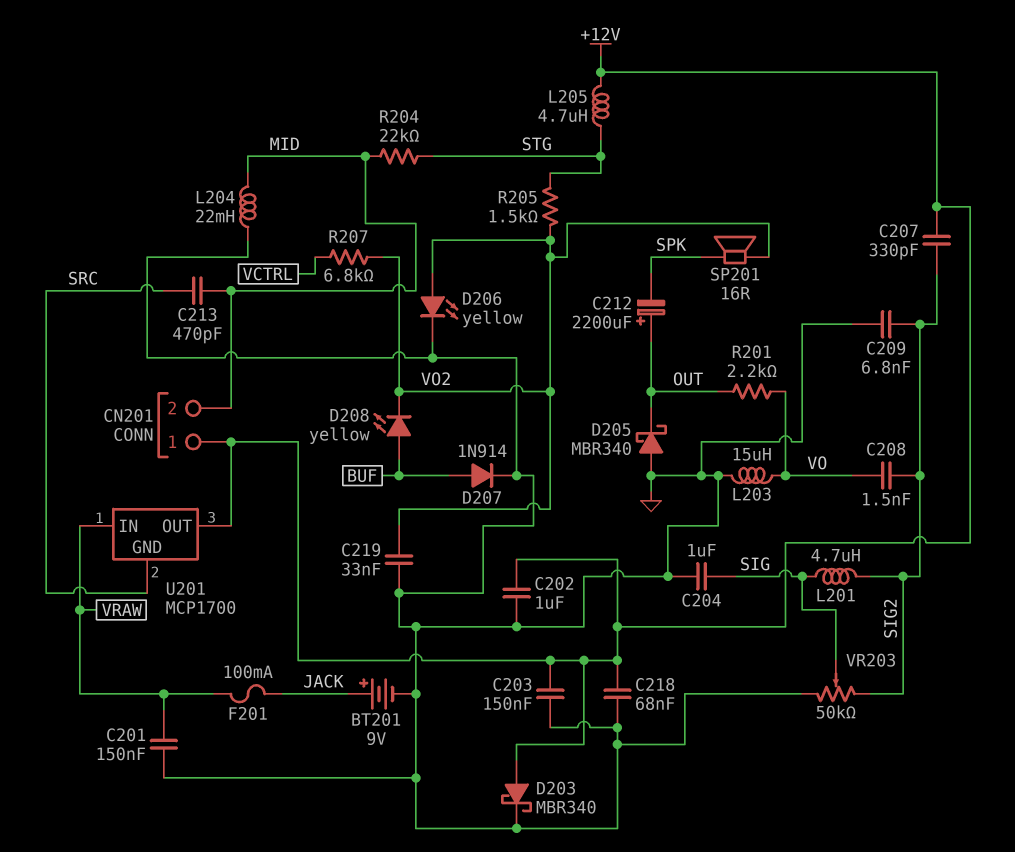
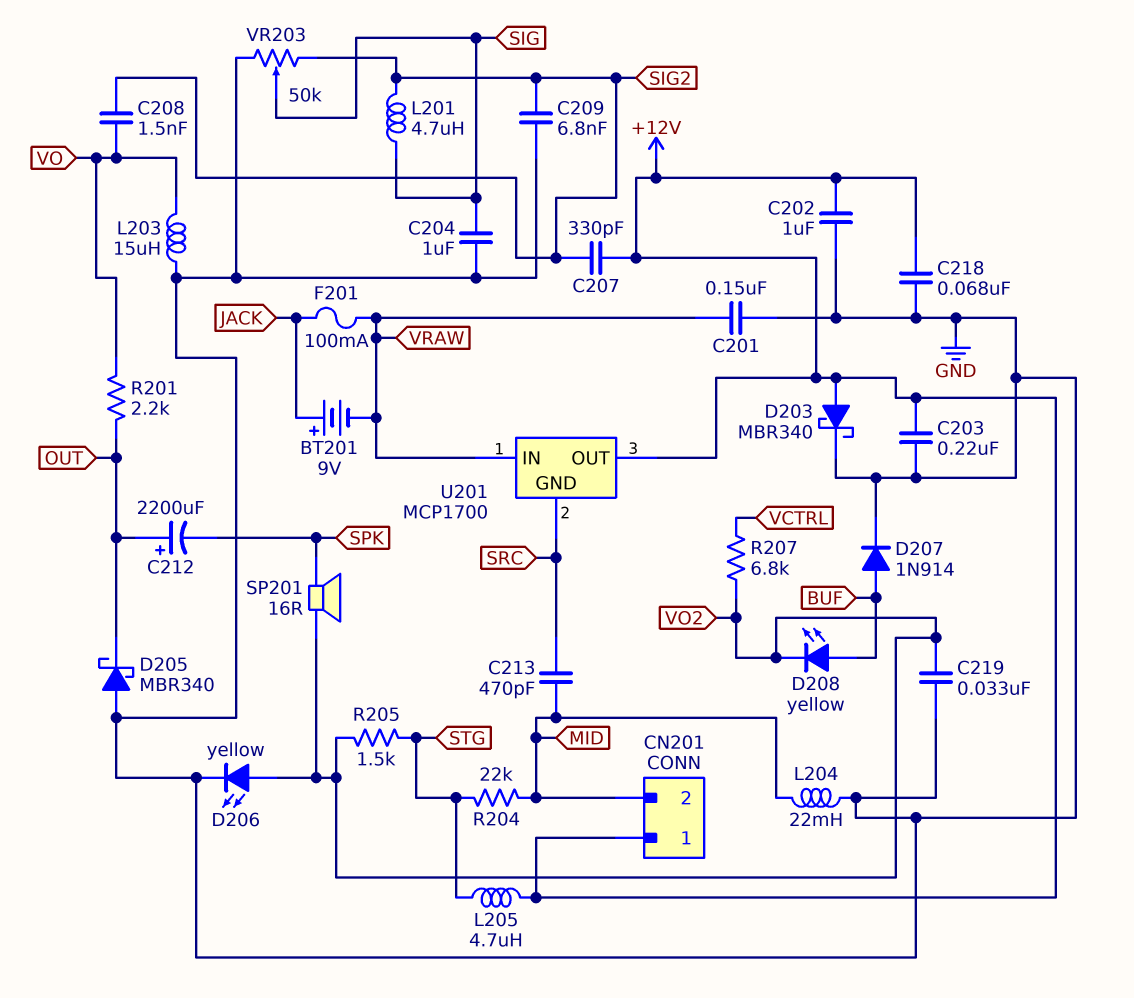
BT201: 9V (plus JACK, minus GND) -> 9V (plus JACK, minus VRAW)
C203: 150nF (+12V, GND) -> 220nF (+12V, GND)

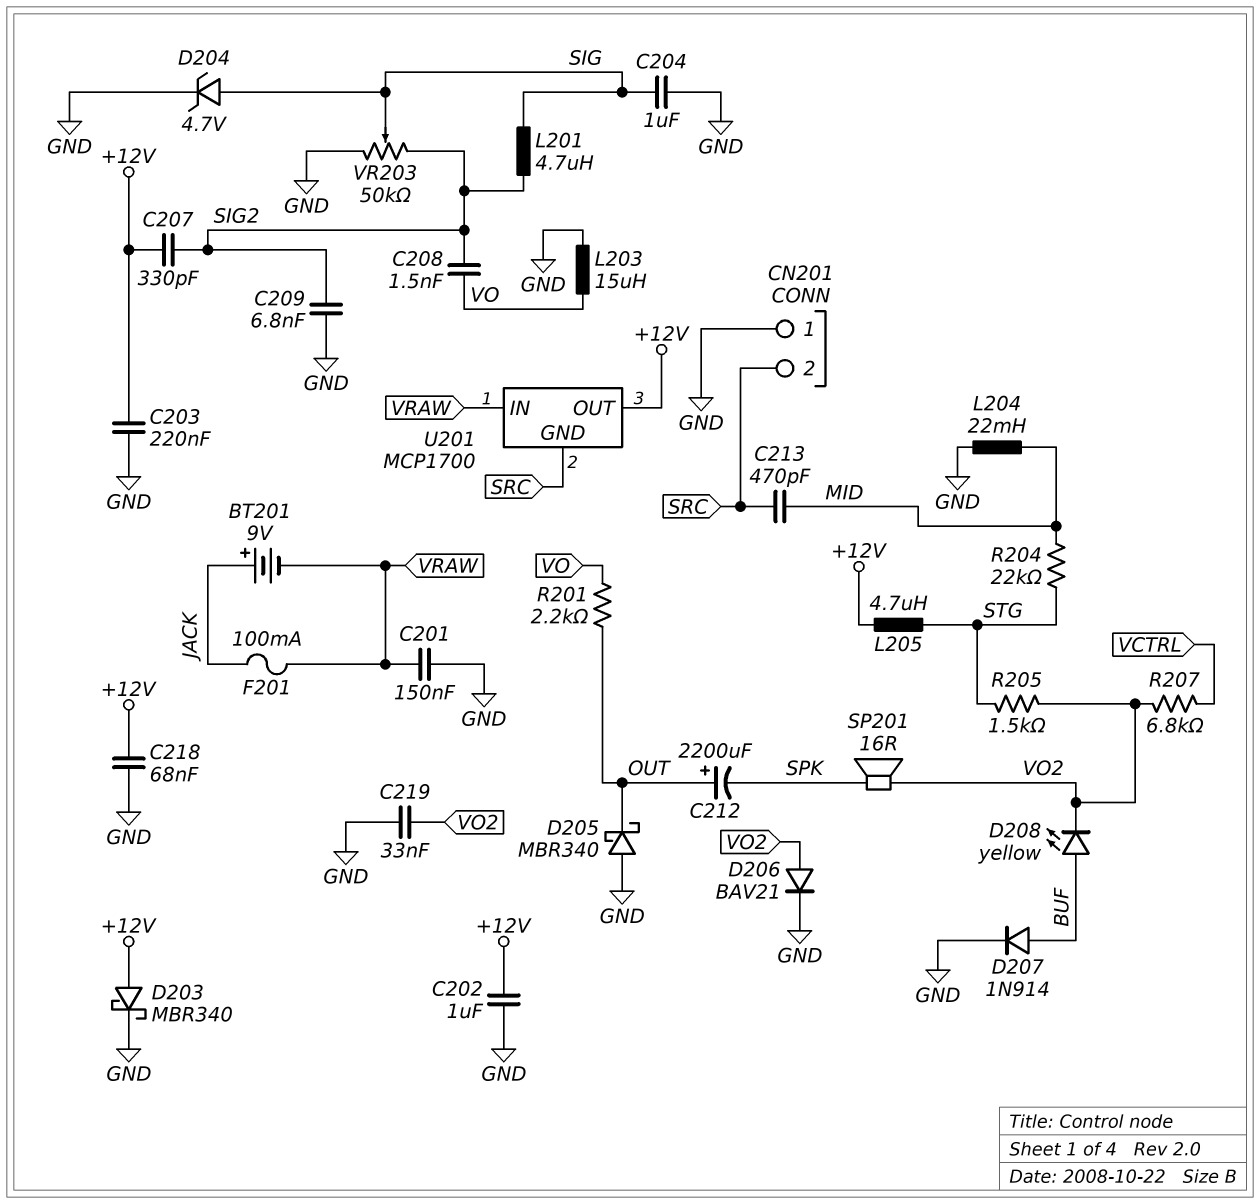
CN201 pin 1: +12V -> GND
CN201 pin 2: MID -> SRC
D204: none -> zener 4.7V (A SIG, K GND)
D206: LED yellow (A VO2, K GND) -> diode BAV21 (A VO2, K GND)

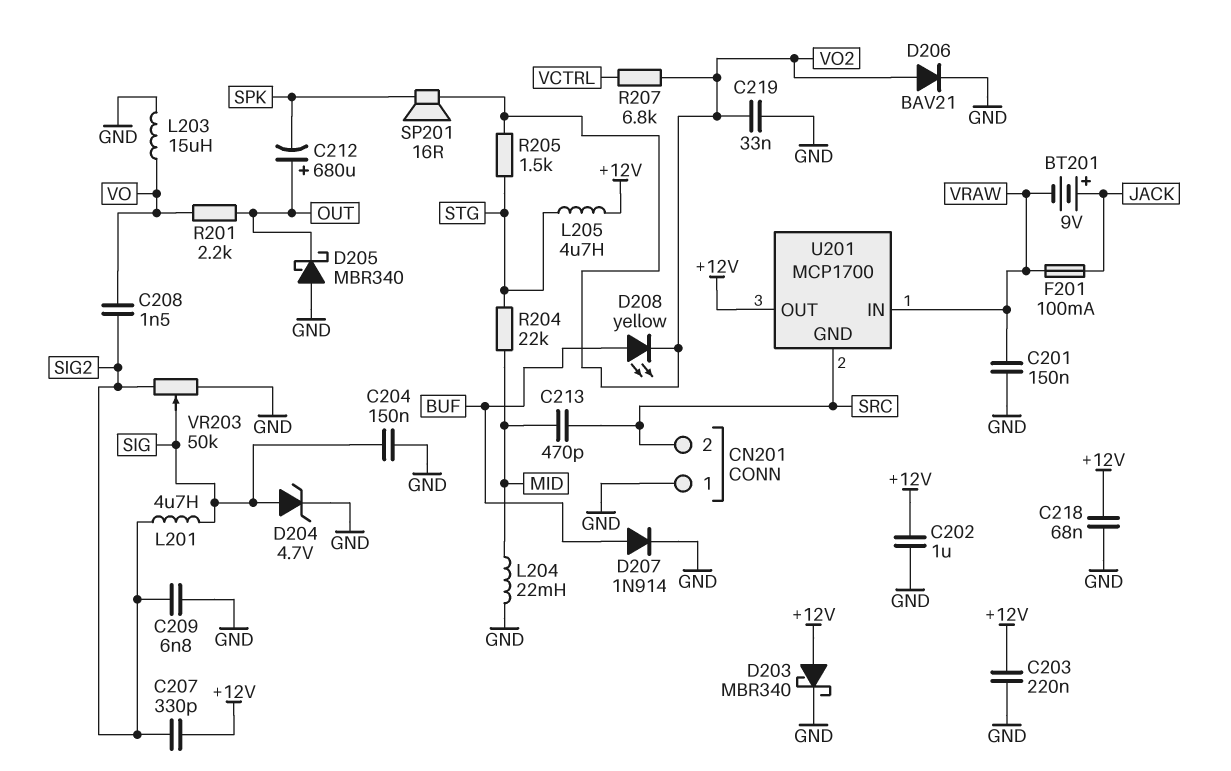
C204: 1uF (GND, SIG) -> 150nF (GND, SIG)
C212: 2200uF (plus OUT, minus SPK) -> 680uF (plus OUT, minus SPK)

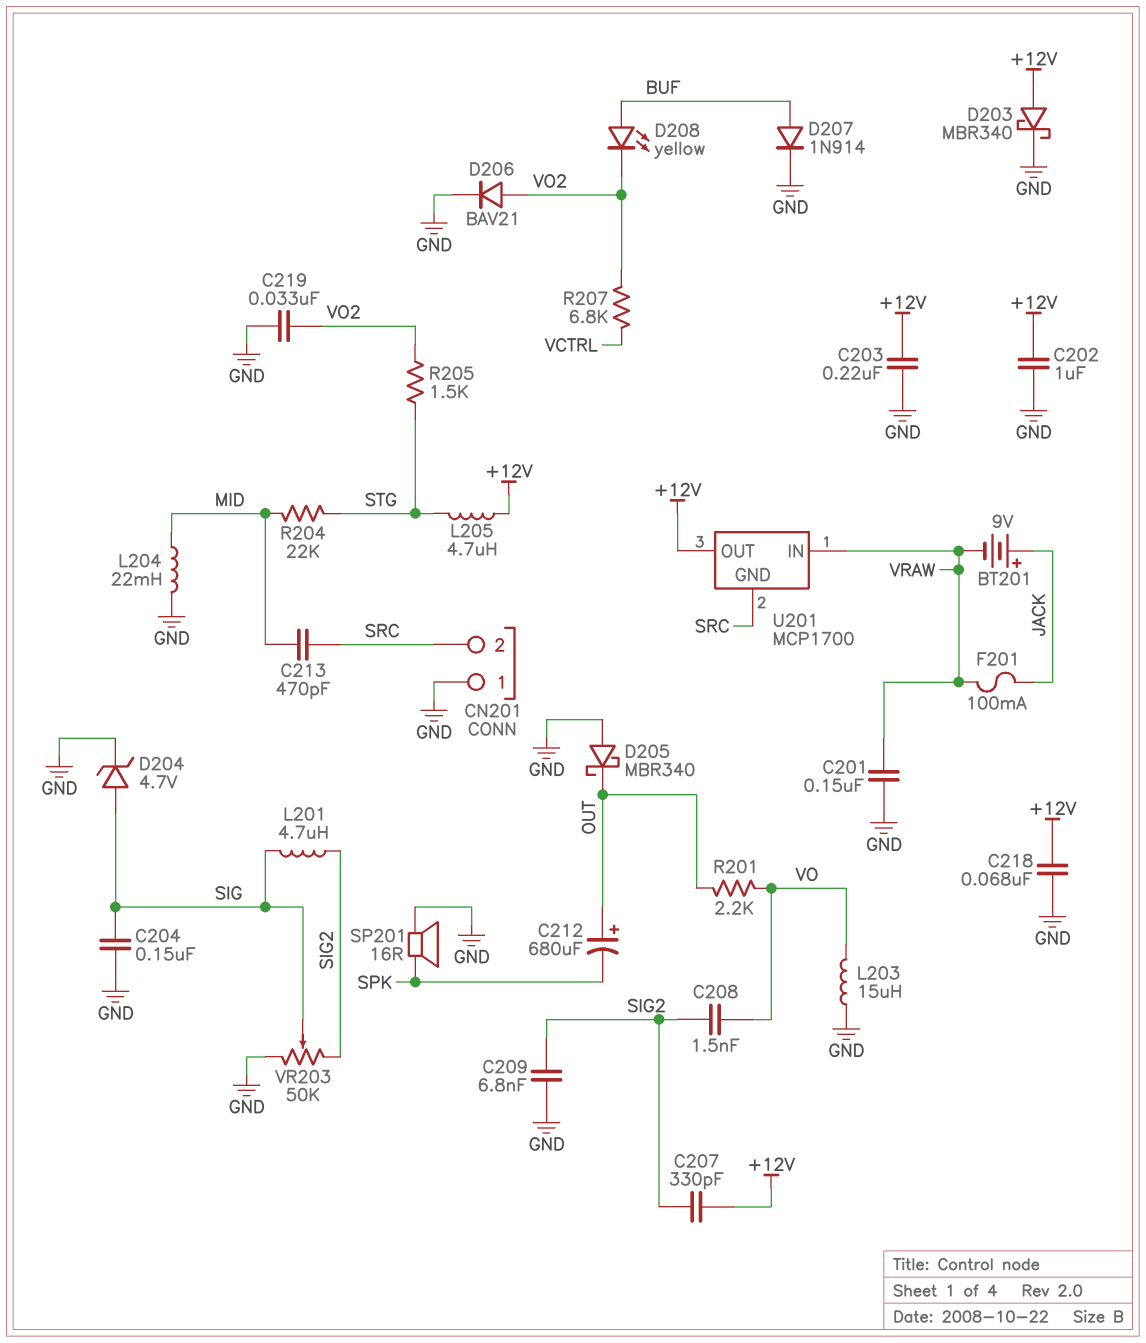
SP201: speaker 16R (SPK, VO2) -> speaker 16R (GND, SPK)

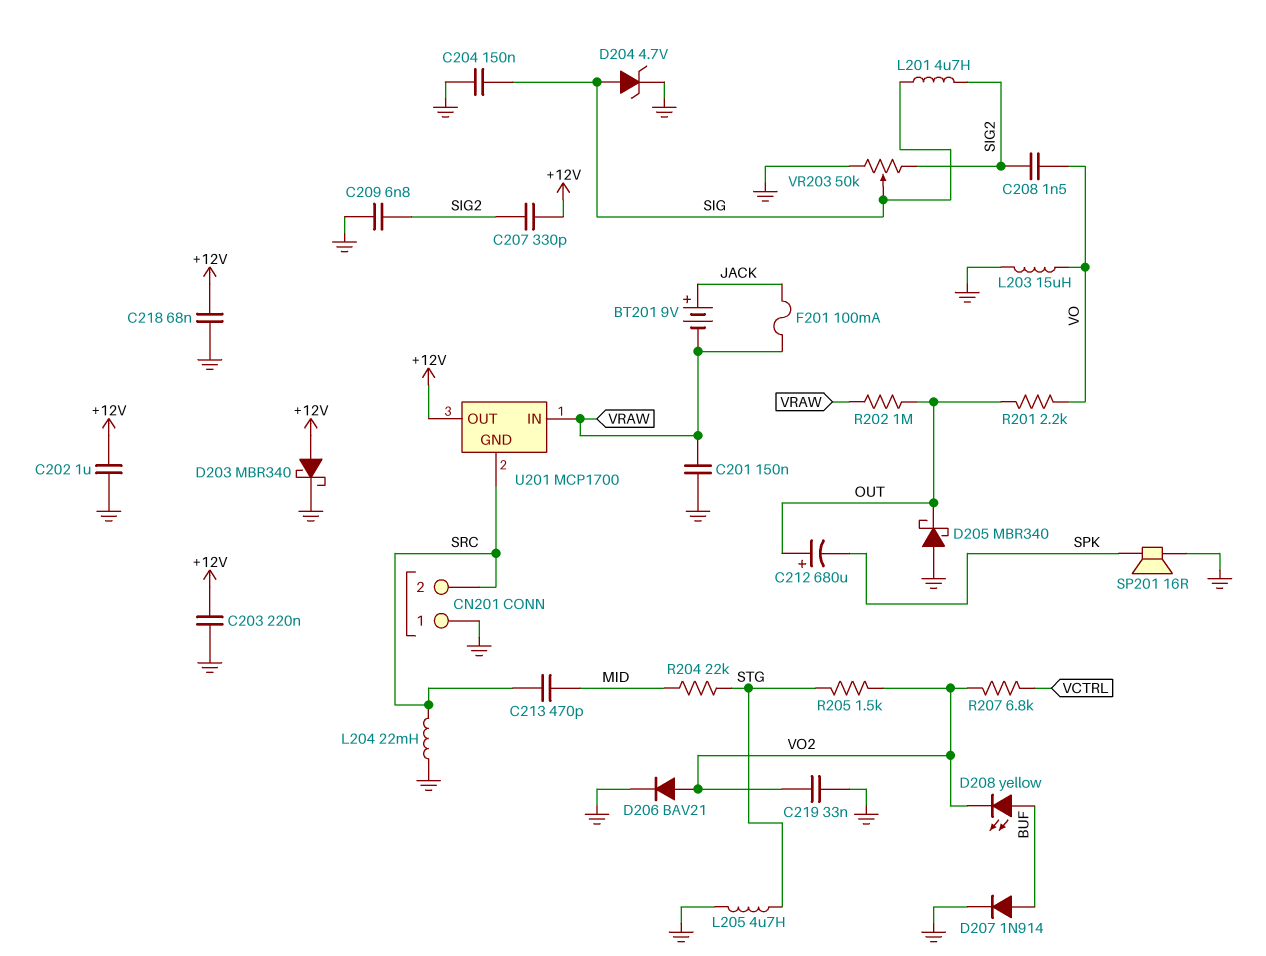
L204: 22mH (GND, MID) -> 22mH (GND, SRC)
L205: 4.7uH (+12V, STG) -> 4.7uH (GND, STG)
R202: none -> 1M (OUT, VRAW)

